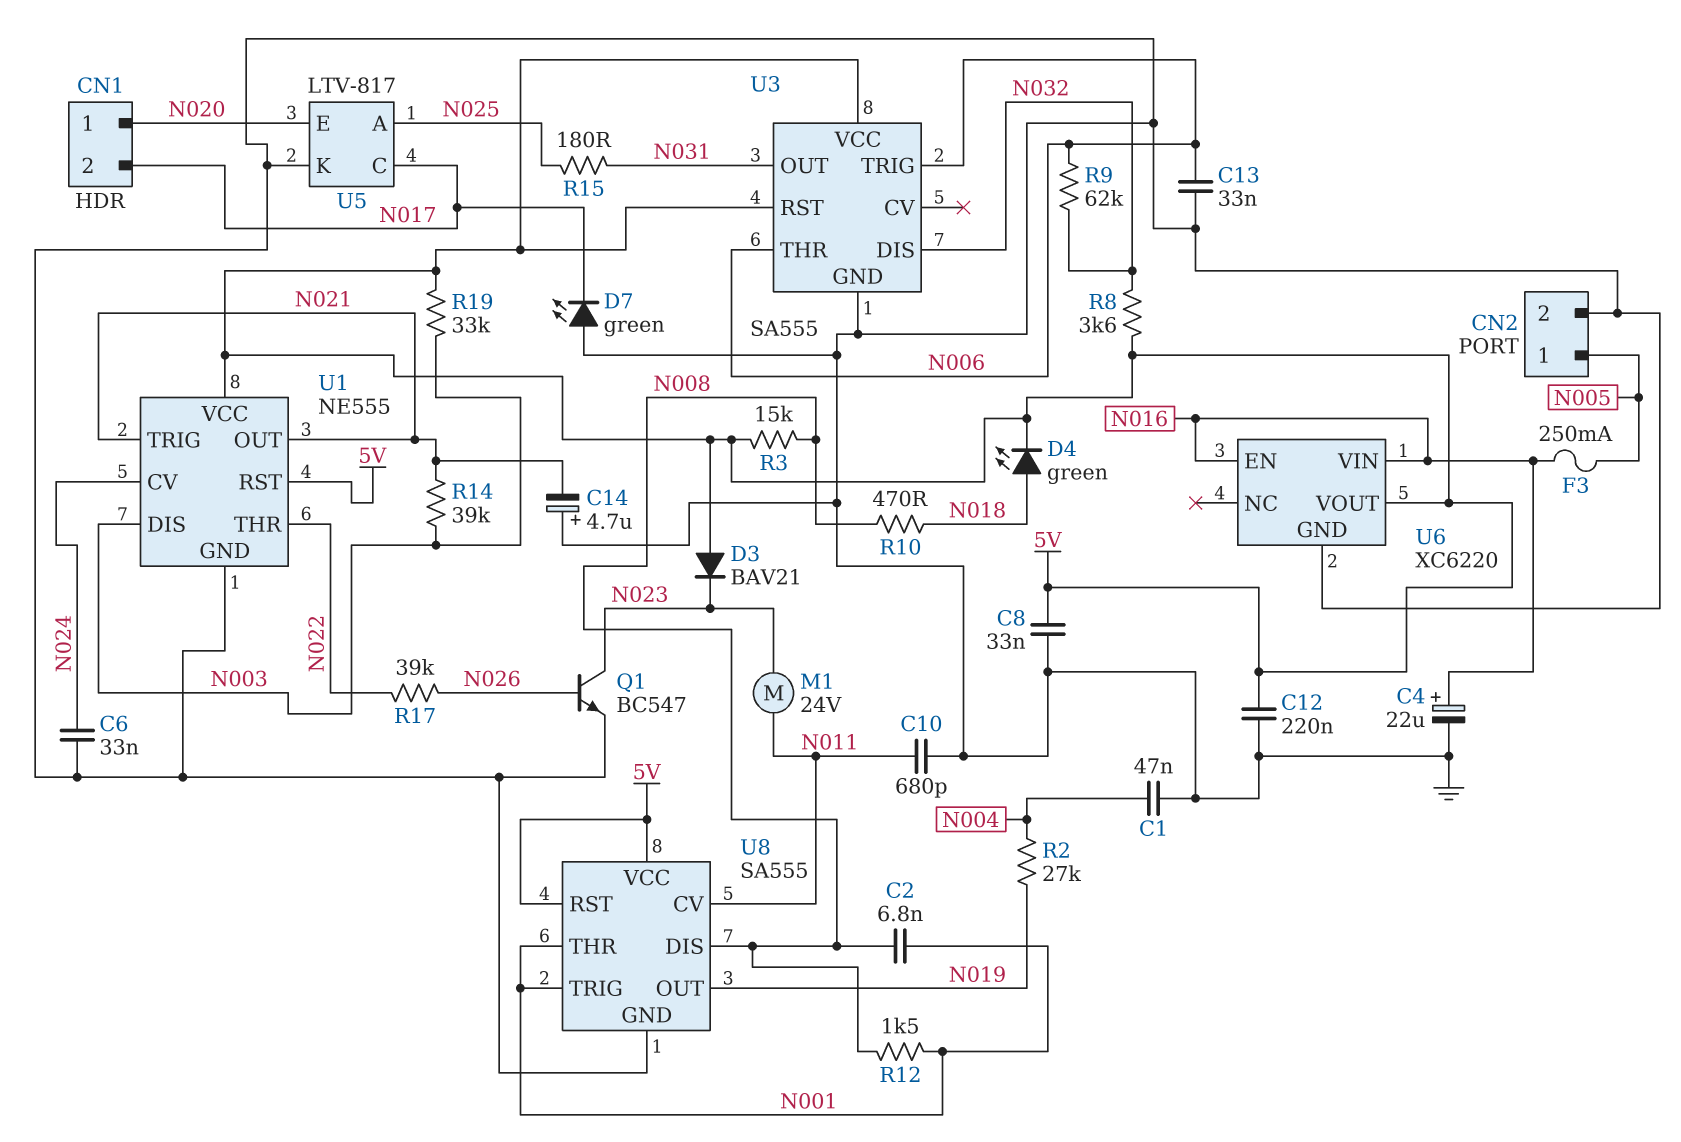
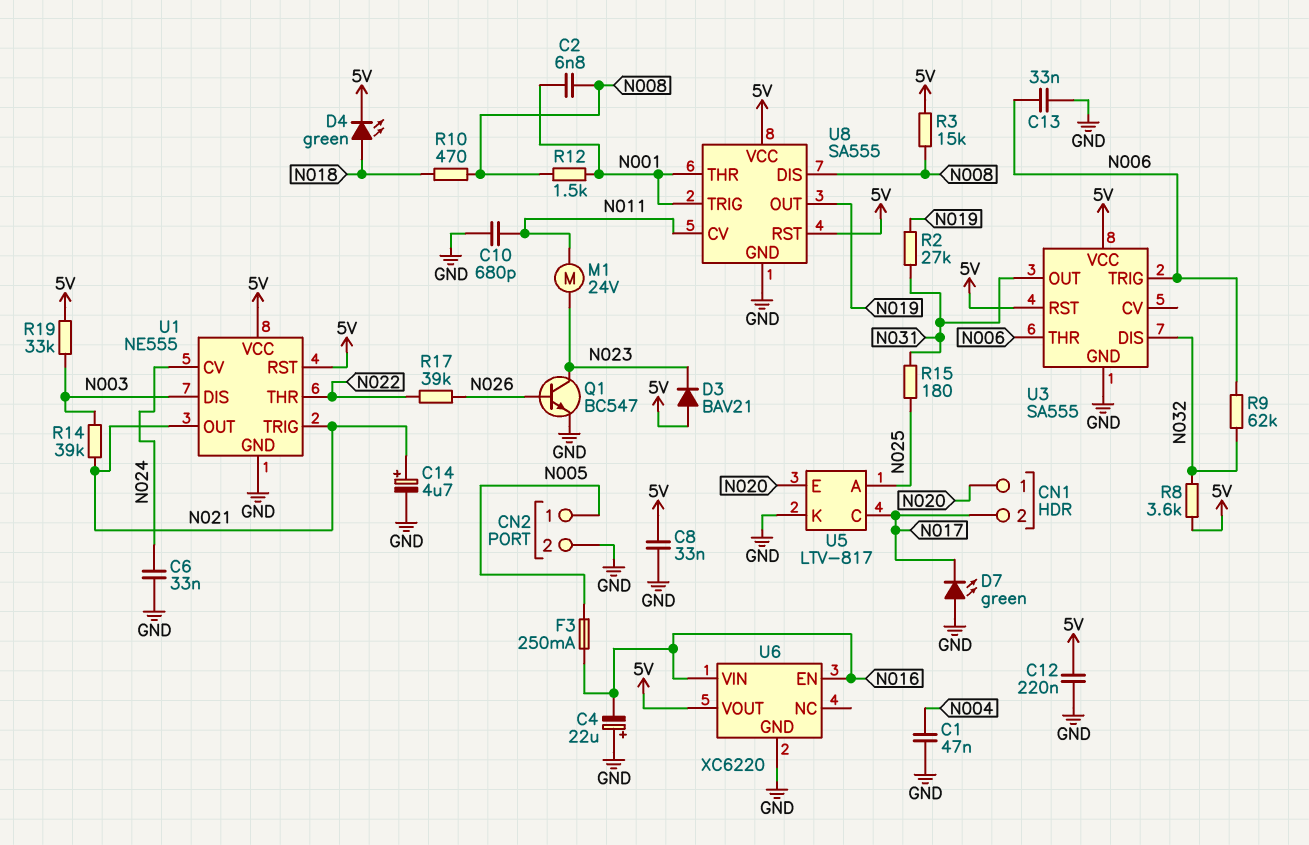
C4: 22uF (plus N016, minus GND) -> 22uF (plus GND, minus N016)
C14: 4.7uF (plus GND, minus N021) -> 4.7uF (plus N021, minus GND)
R2: 27k (N004, N019) -> 27k (N019, N031)

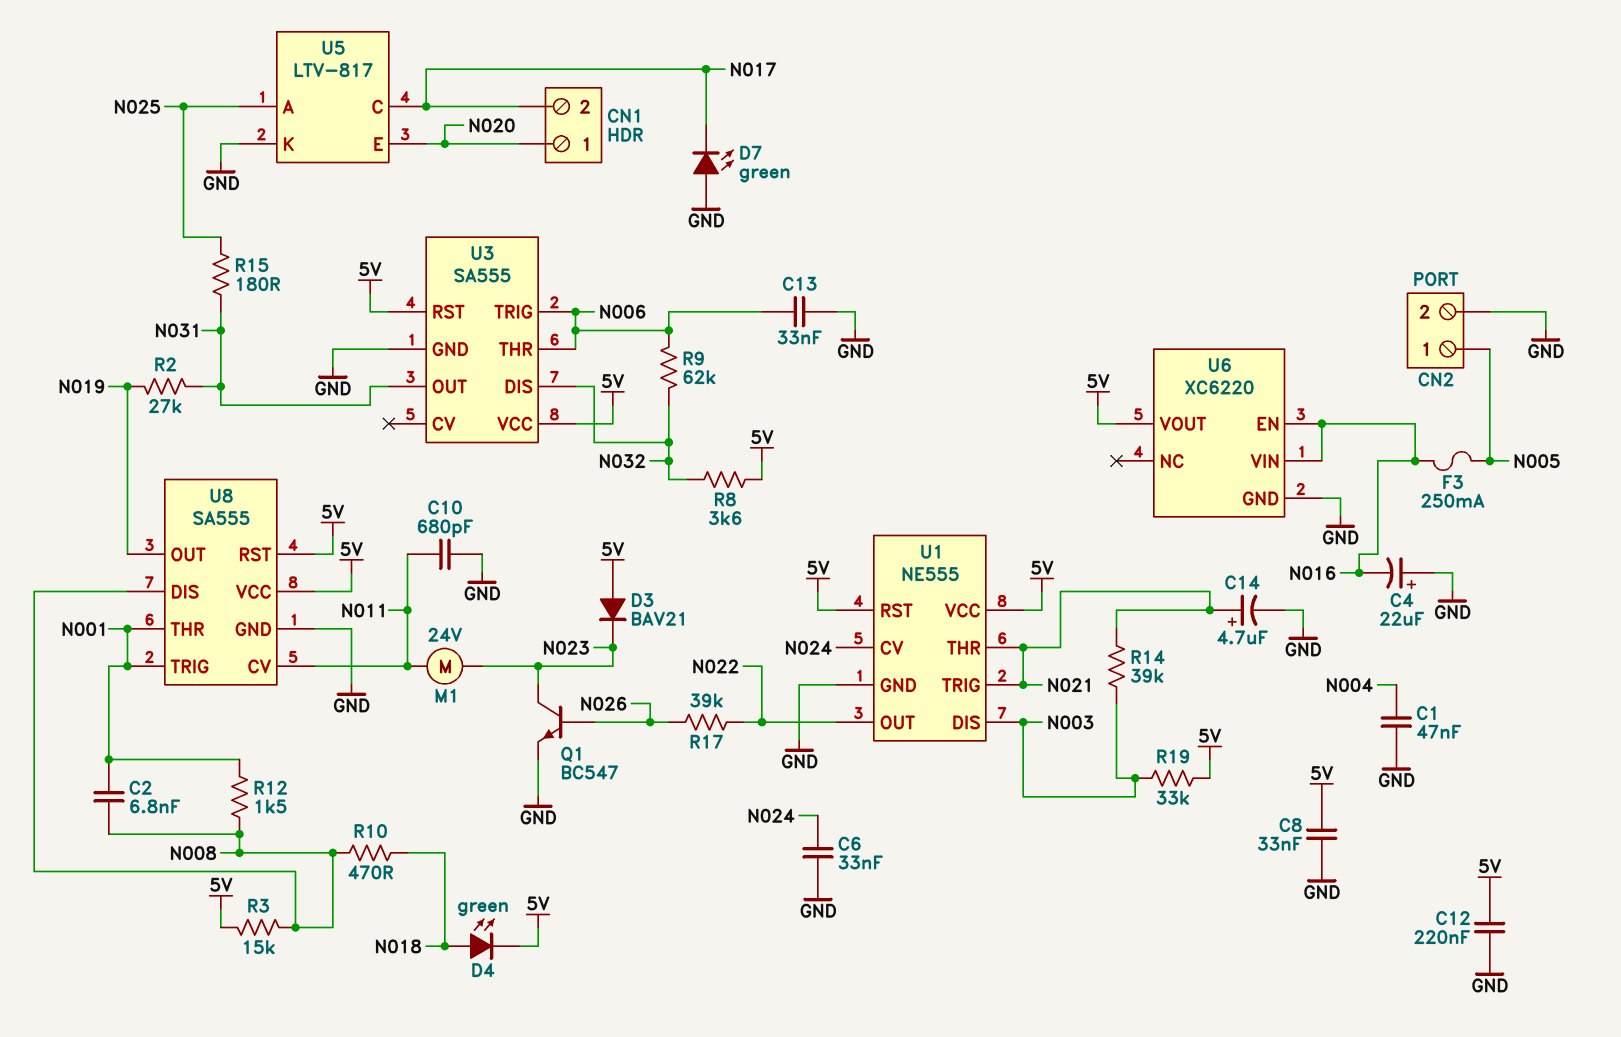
U1 pin OUT: N021 -> N022
U1 pin THR: N022 -> N021

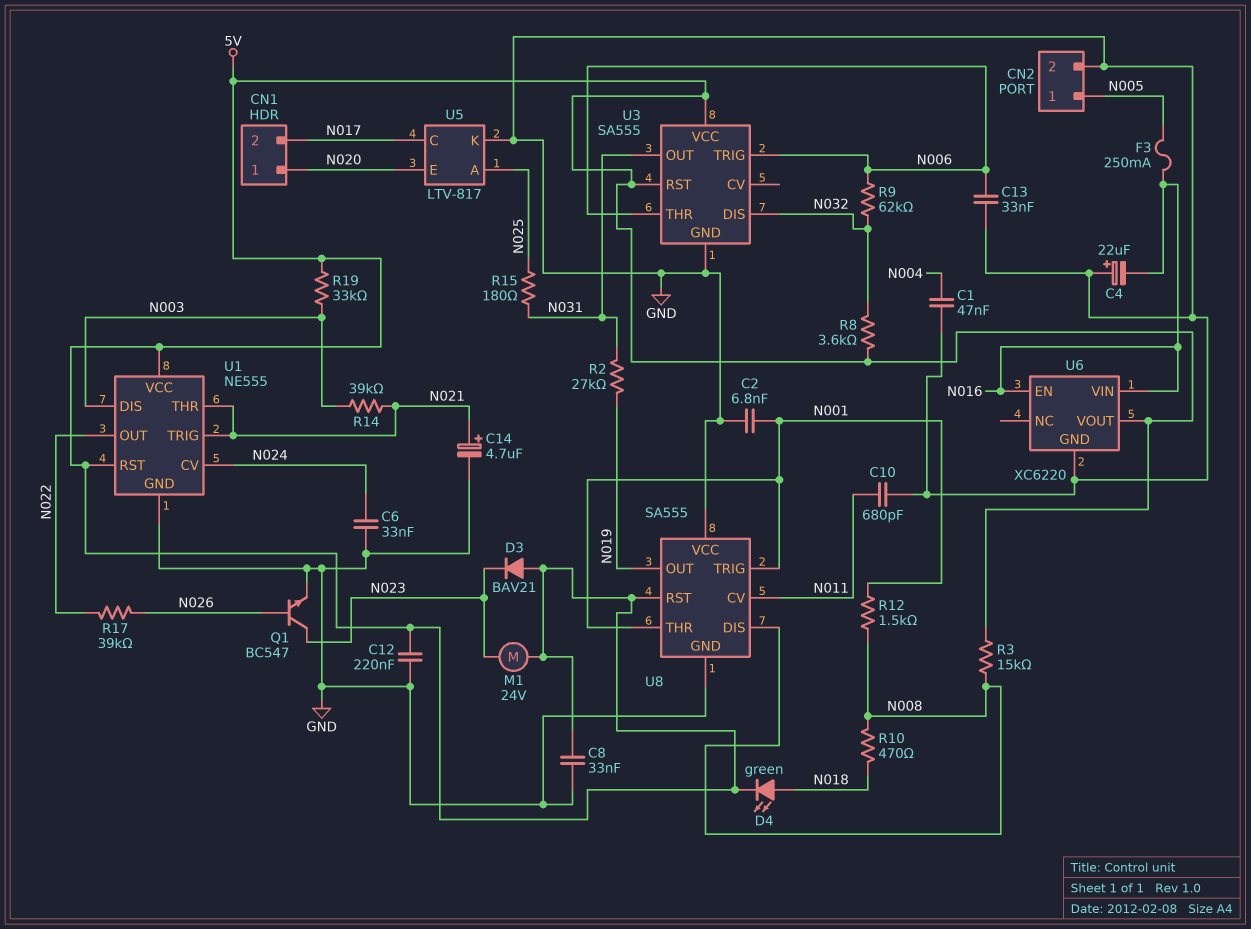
C2: 6.8nF (N001, N008) -> 6.8nF (GND, N001)
D7: LED green (A GND, K N017) -> none
M1: motor 24V (N011, N023) -> motor 24V (5V, N023)
U8 pin VCC: 5V -> GND

